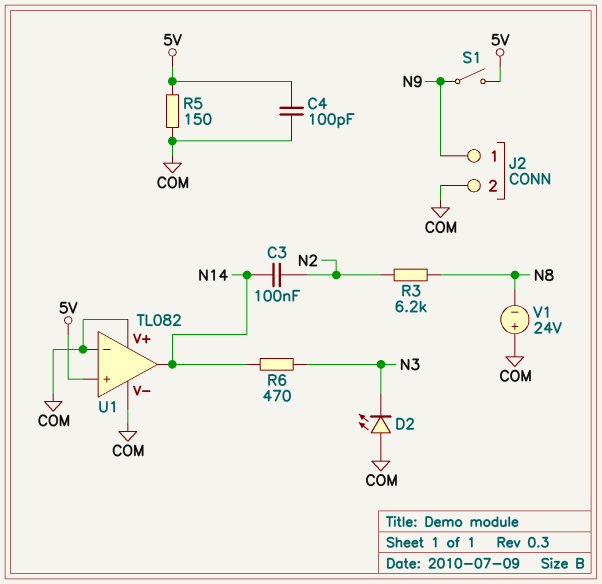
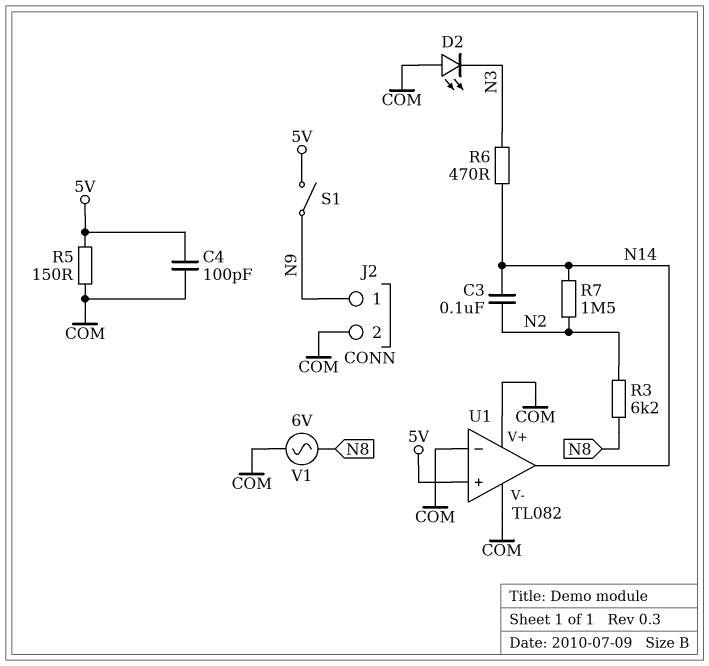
R7: none -> 1.5M (N2, N14)
V1: 24V (plus COM, minus N8) -> AC 6V (COM, N8)

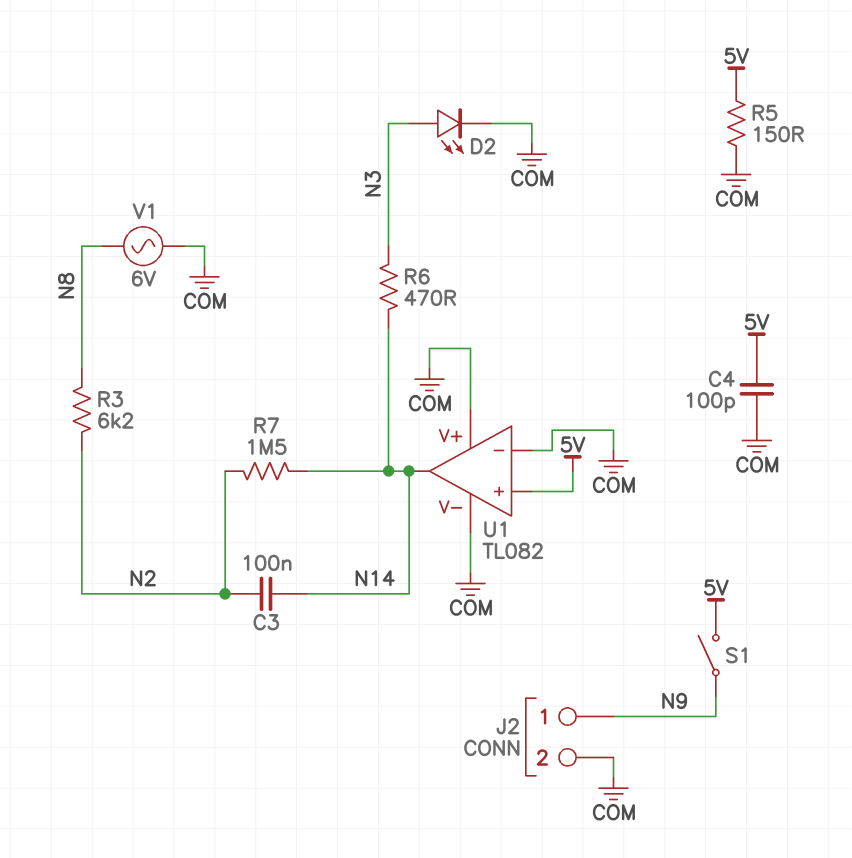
D2: LED (A COM, K N3) -> LED (A N3, K COM)

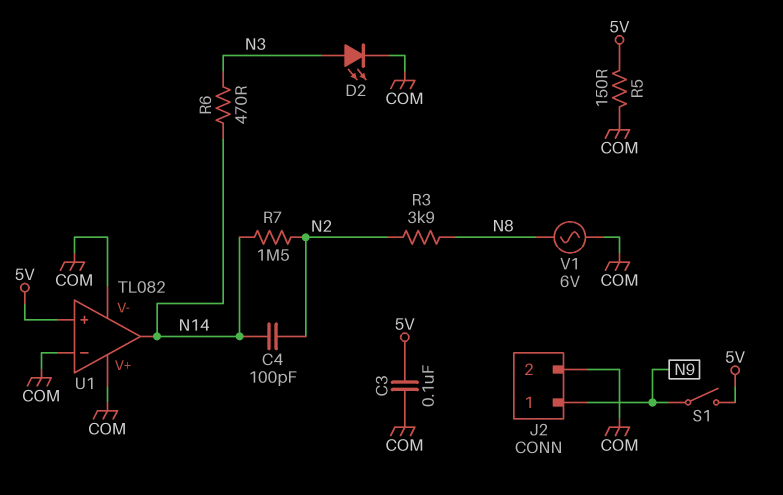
C3: 100nF (N2, N14) -> 100nF (5V, COM)
C4: 100pF (5V, COM) -> 100pF (N2, N14)
R3: 6.2k (N2, N8) -> 3.9k (N2, N8)

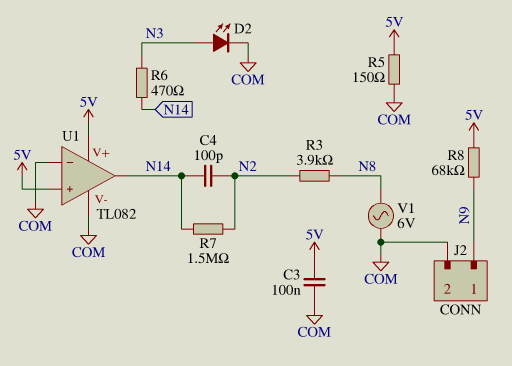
R8: none -> 68k (5V, N9)
S1: switch (5V, N9) -> none
U1 pin V+: COM -> 5V

